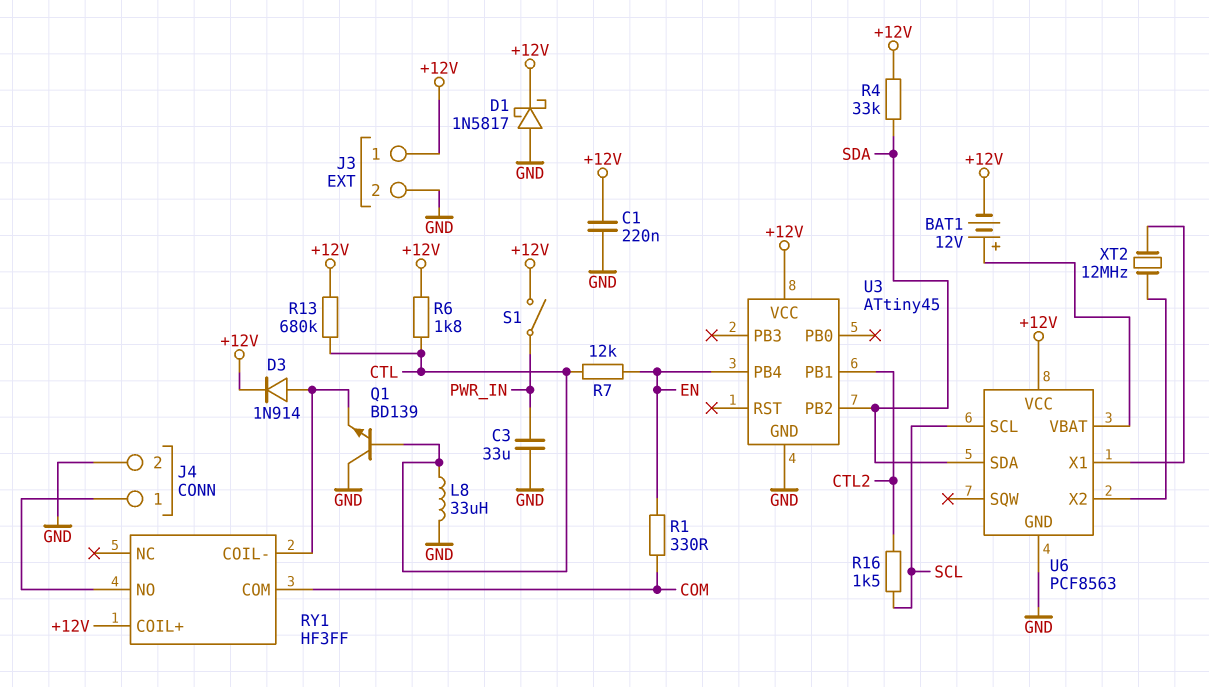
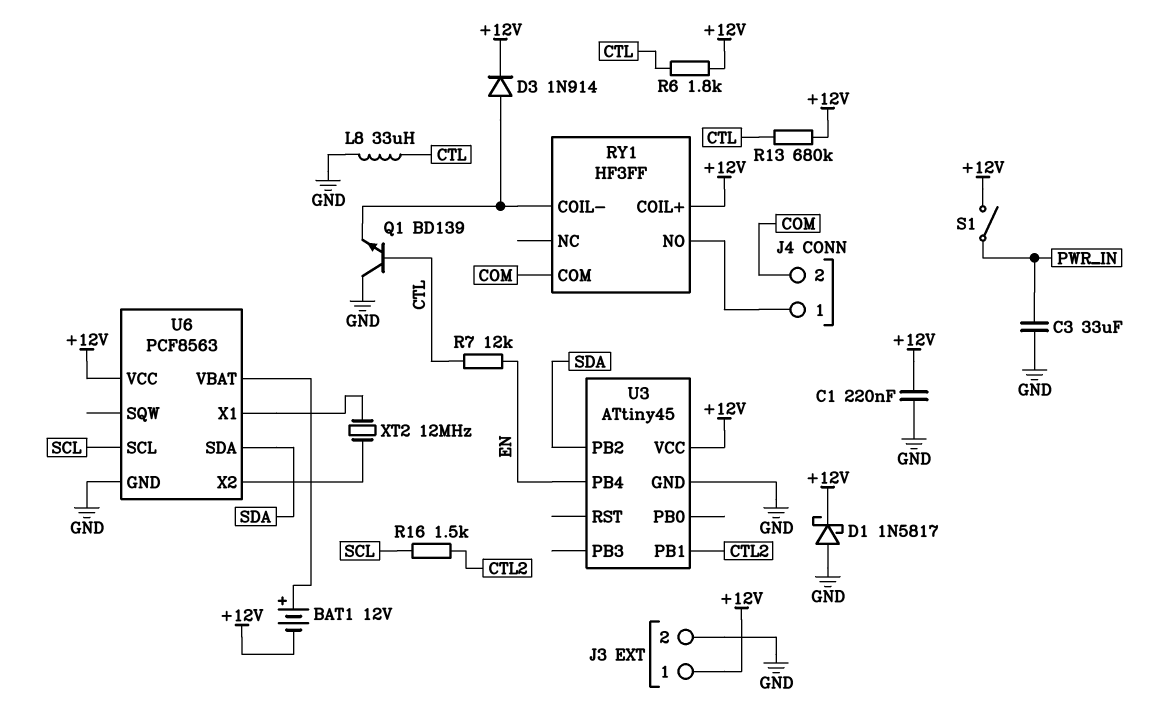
J4 pin 2: GND -> COM
R1: 330 (COM, EN) -> none
R4: 33k (+12V, SDA) -> none

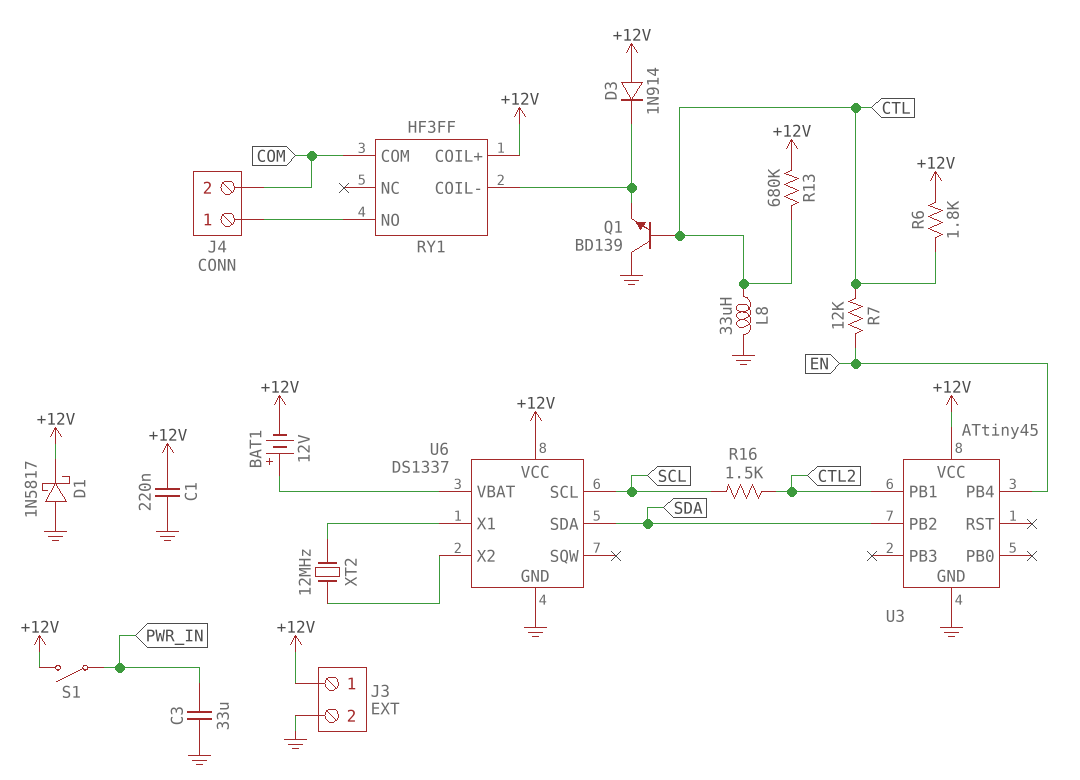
D3: diode 1N914 (A RY1/COIL-, K +12V) -> diode 1N914 (A +12V, K RY1/COIL-)
U6: PCF8563 -> DS1337

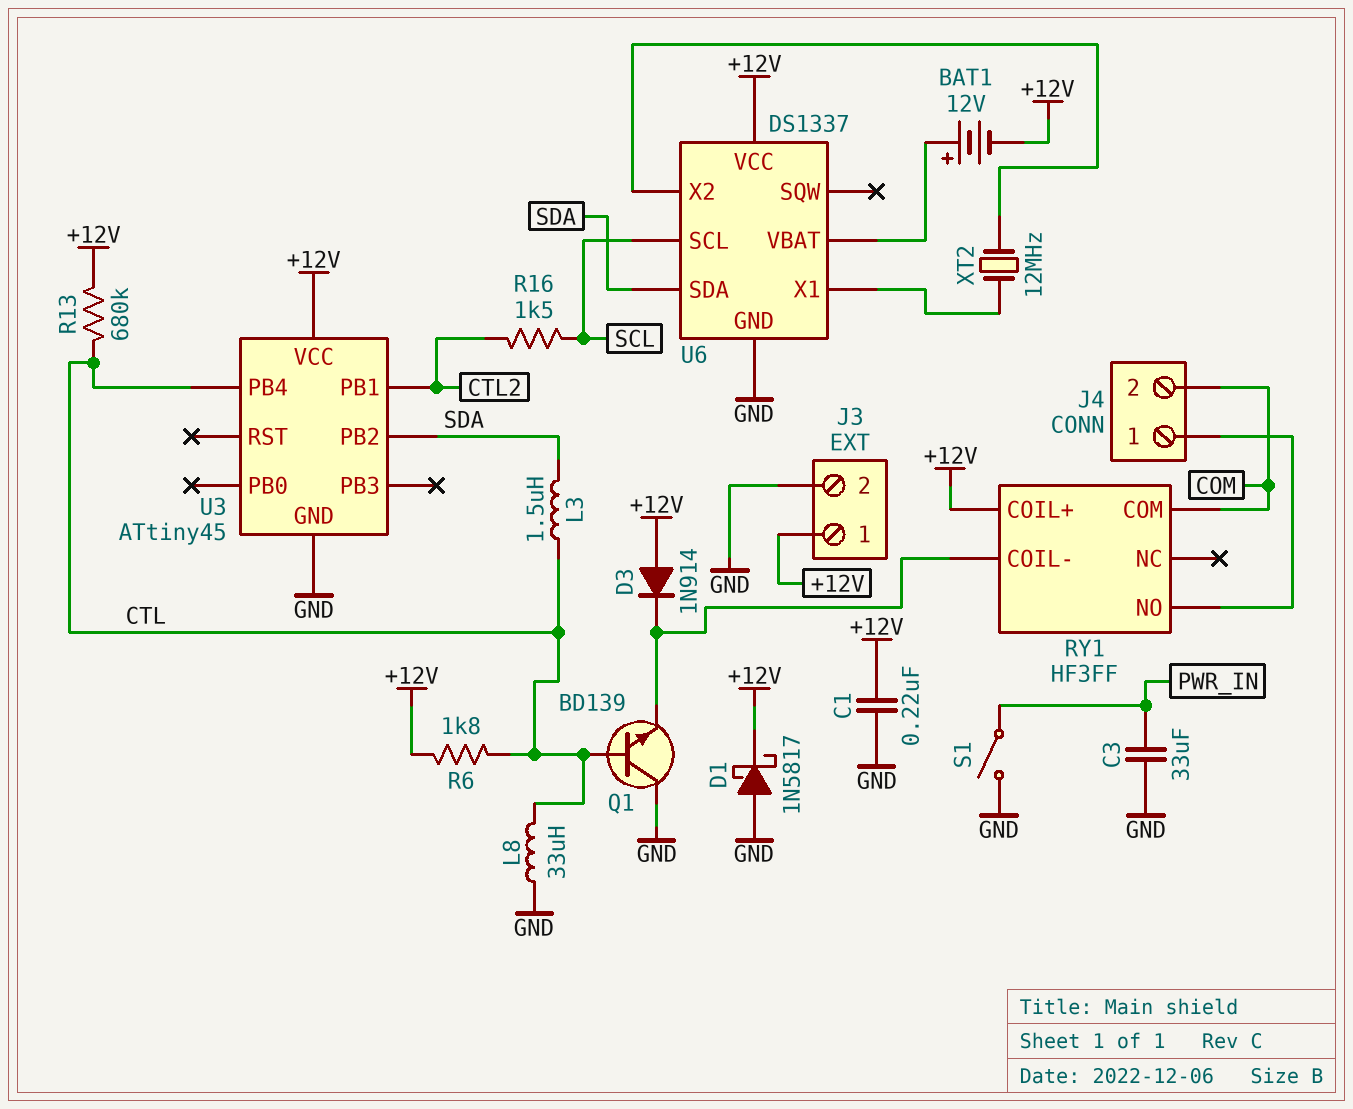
L3: none -> 1.5uH (CTL, SDA)
R7: 12k (CTL, EN) -> none
S1: switch (+12V, PWR_IN) -> switch (GND, PWR_IN)
U3 pin PB4: EN -> CTL

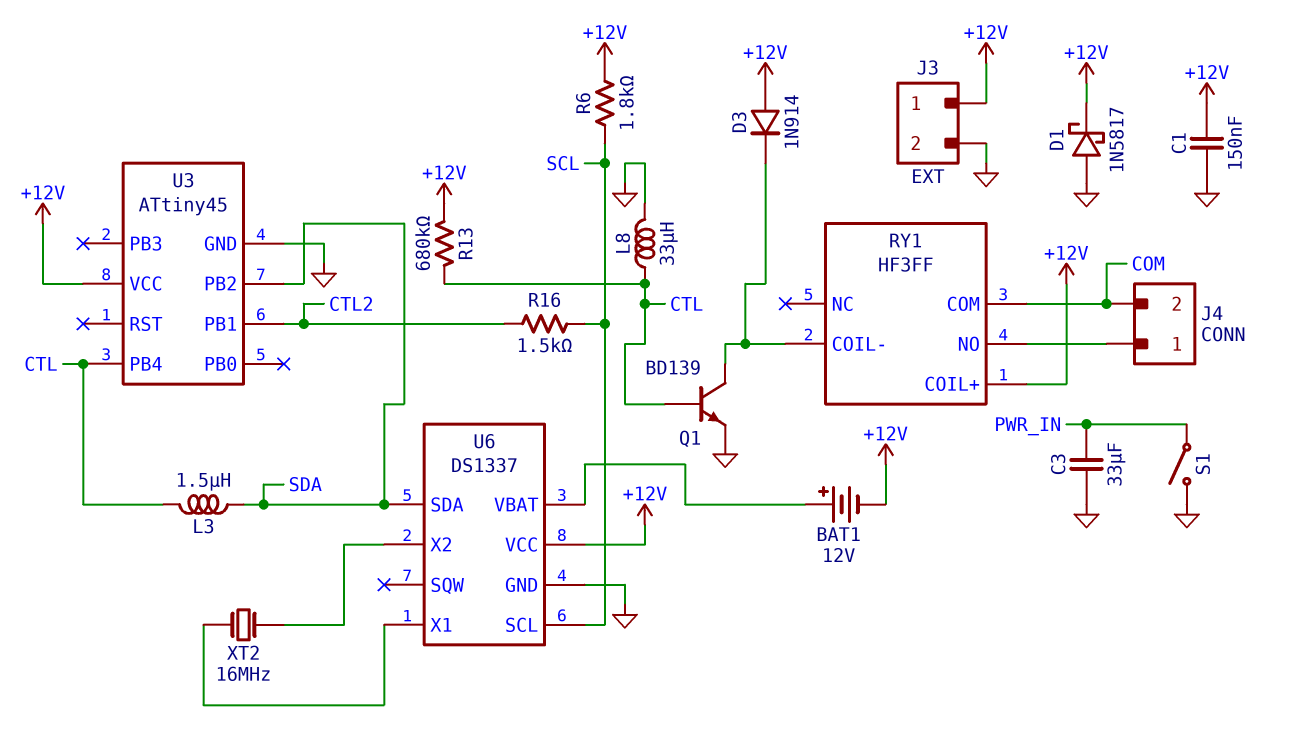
C1: 220nF (+12V, GND) -> 150nF (+12V, GND)
Q1: NPN BD139 (B CTL, C GND, E RY1/COIL-) -> NPN BD139 (B CTL, C RY1/COIL-, E GND)
R6: 1.8k (+12V, CTL) -> 1.8k (+12V, SCL)
XT2: 12MHz (U6/X1, U6/X2) -> 16MHz (U6/X1, U6/X2)

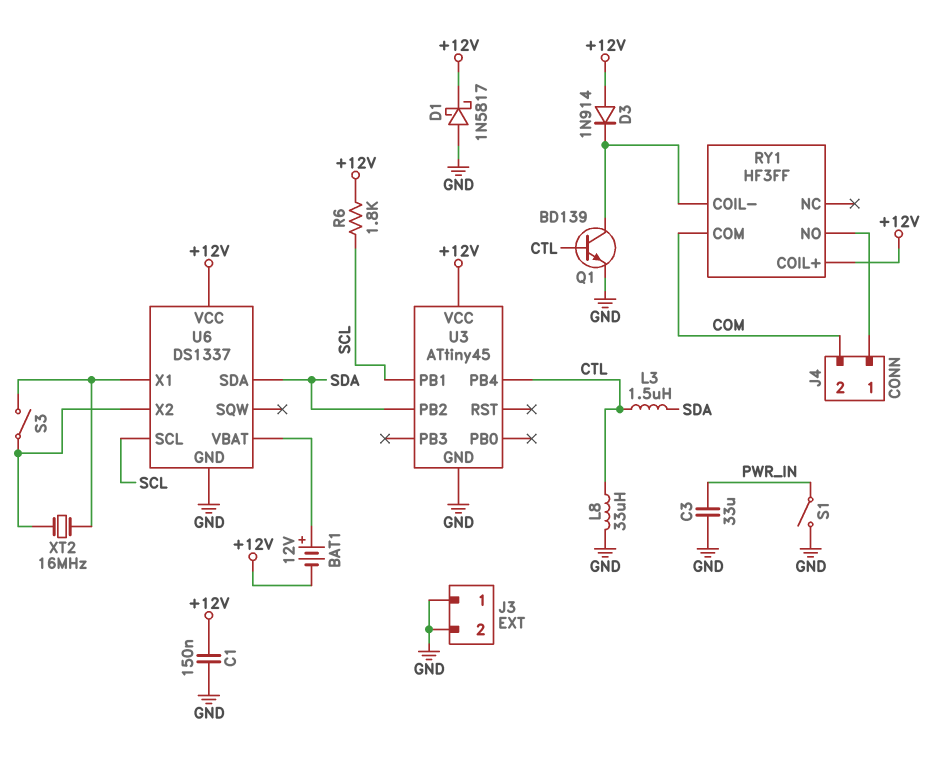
J3 pin 1: +12V -> GND
R13: 680k (+12V, CTL) -> none
R16: 1.5k (CTL2, SCL) -> none
S3: none -> switch (U6/X1, U6/X2)
U3 pin PB1: CTL2 -> SCL

